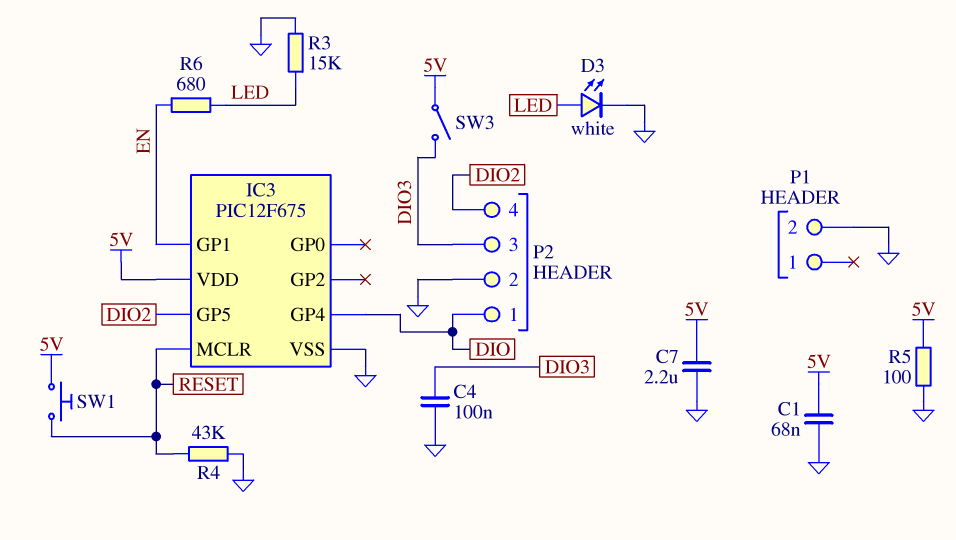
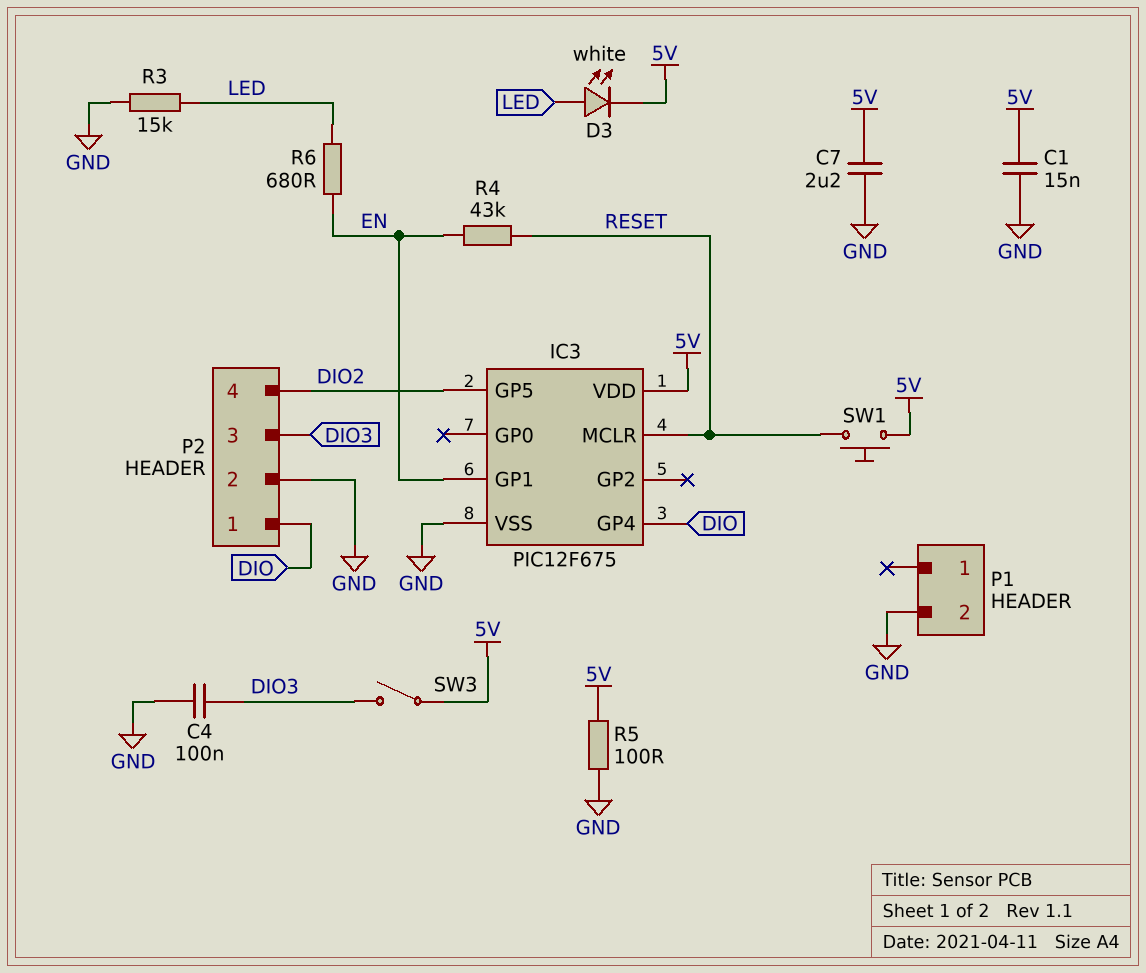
C1: 68nF (5V, GND) -> 15nF (5V, GND)
D3: LED white (A LED, K GND) -> LED white (A LED, K 5V)
R4: 43k (GND, RESET) -> 43k (EN, RESET)

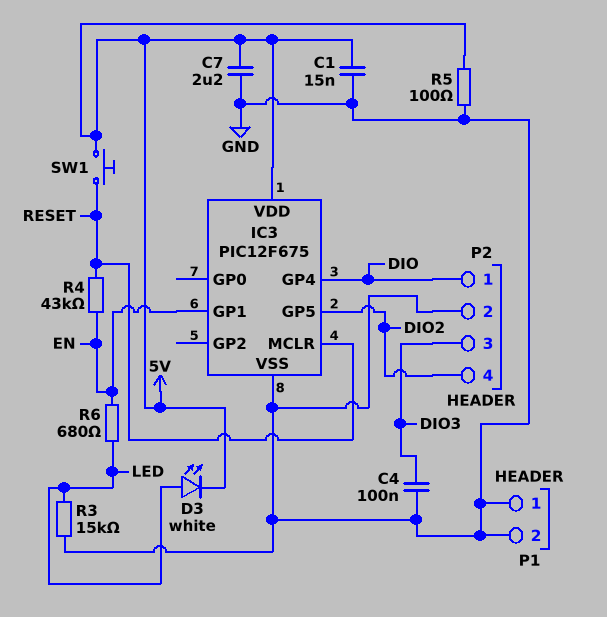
P1 pin 1: none -> GND
SW3: switch (5V, DIO3) -> none

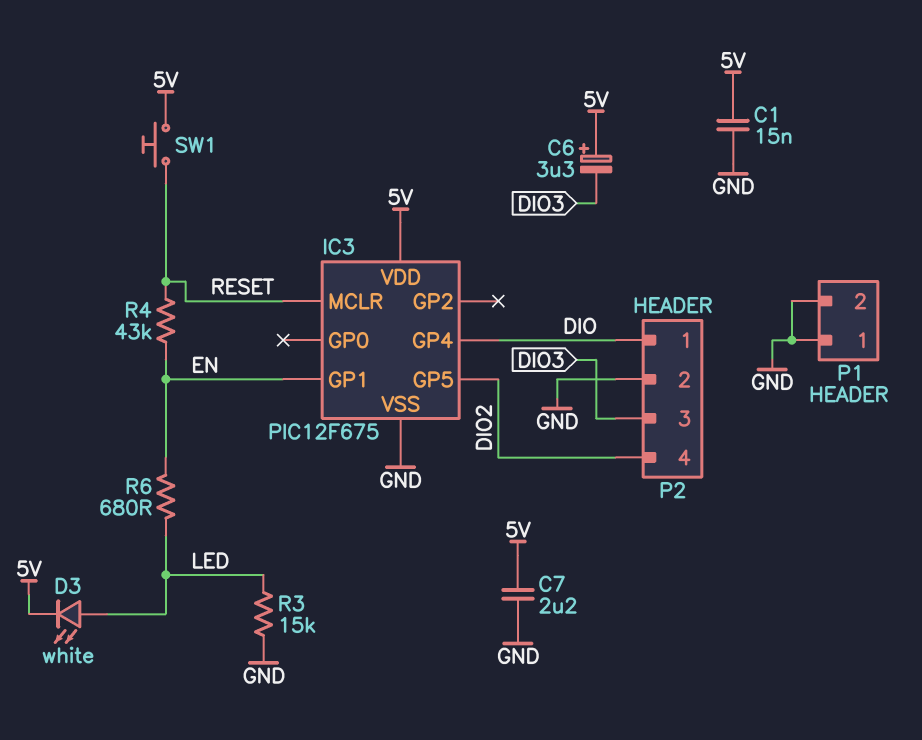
C4: 100nF (DIO3, GND) -> none
C6: none -> 3.3uF (plus 5V, minus DIO3)
R5: 100 (5V, GND) -> none

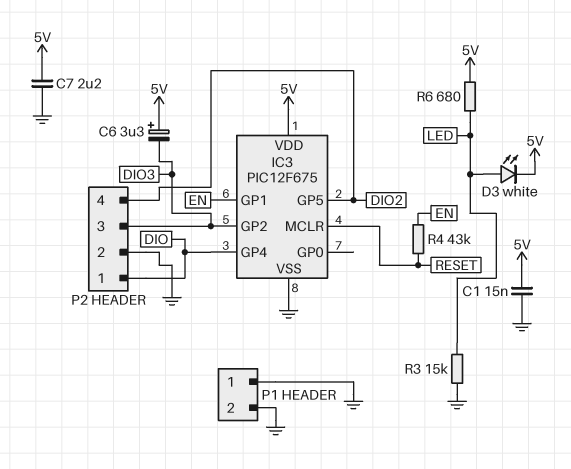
IC3 pin GP2: none -> DIO3
R6: 680 (EN, LED) -> 680 (5V, LED)
SW1: button (5V, RESET) -> none

